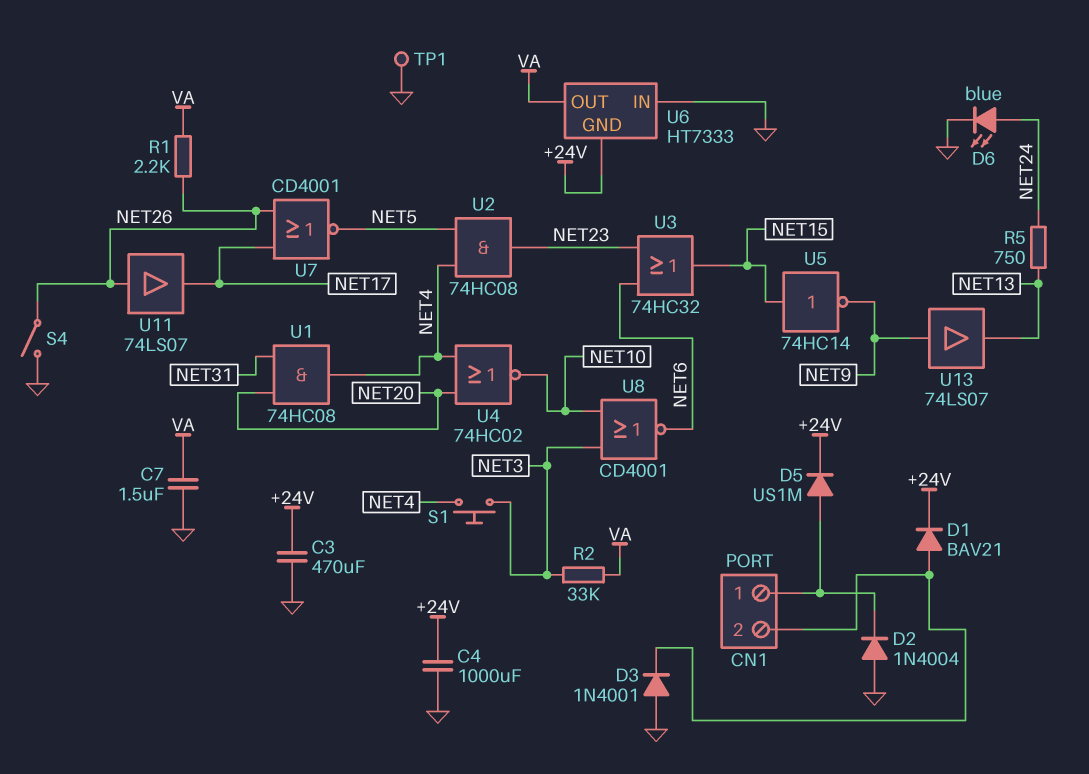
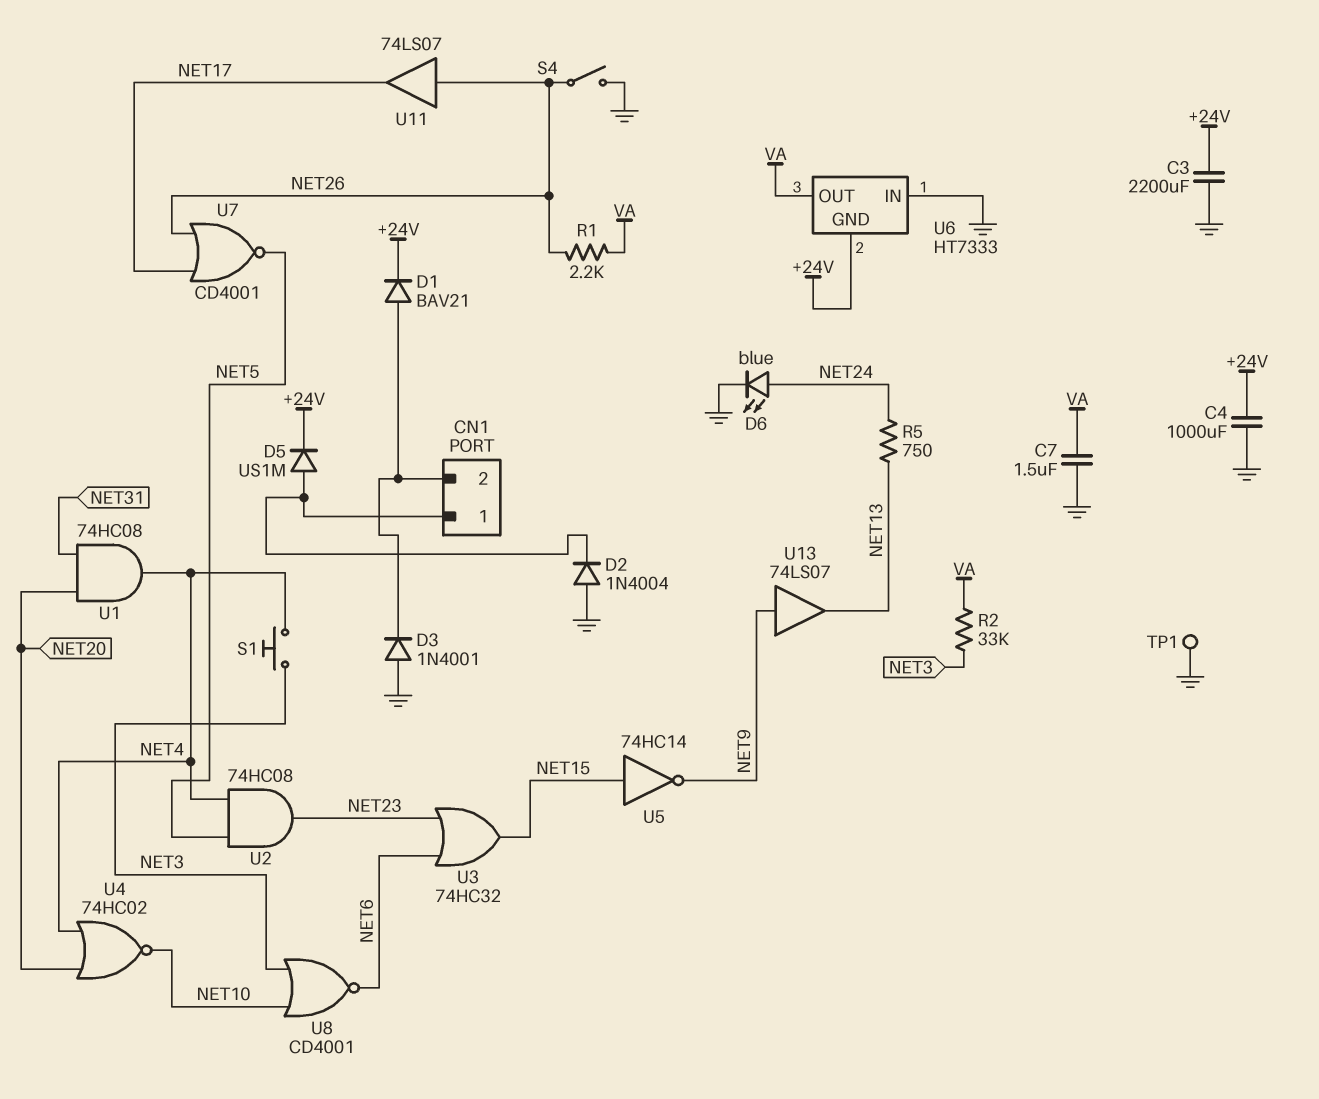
C3: 470uF (+24V, GND) -> 2200uF (+24V, GND)

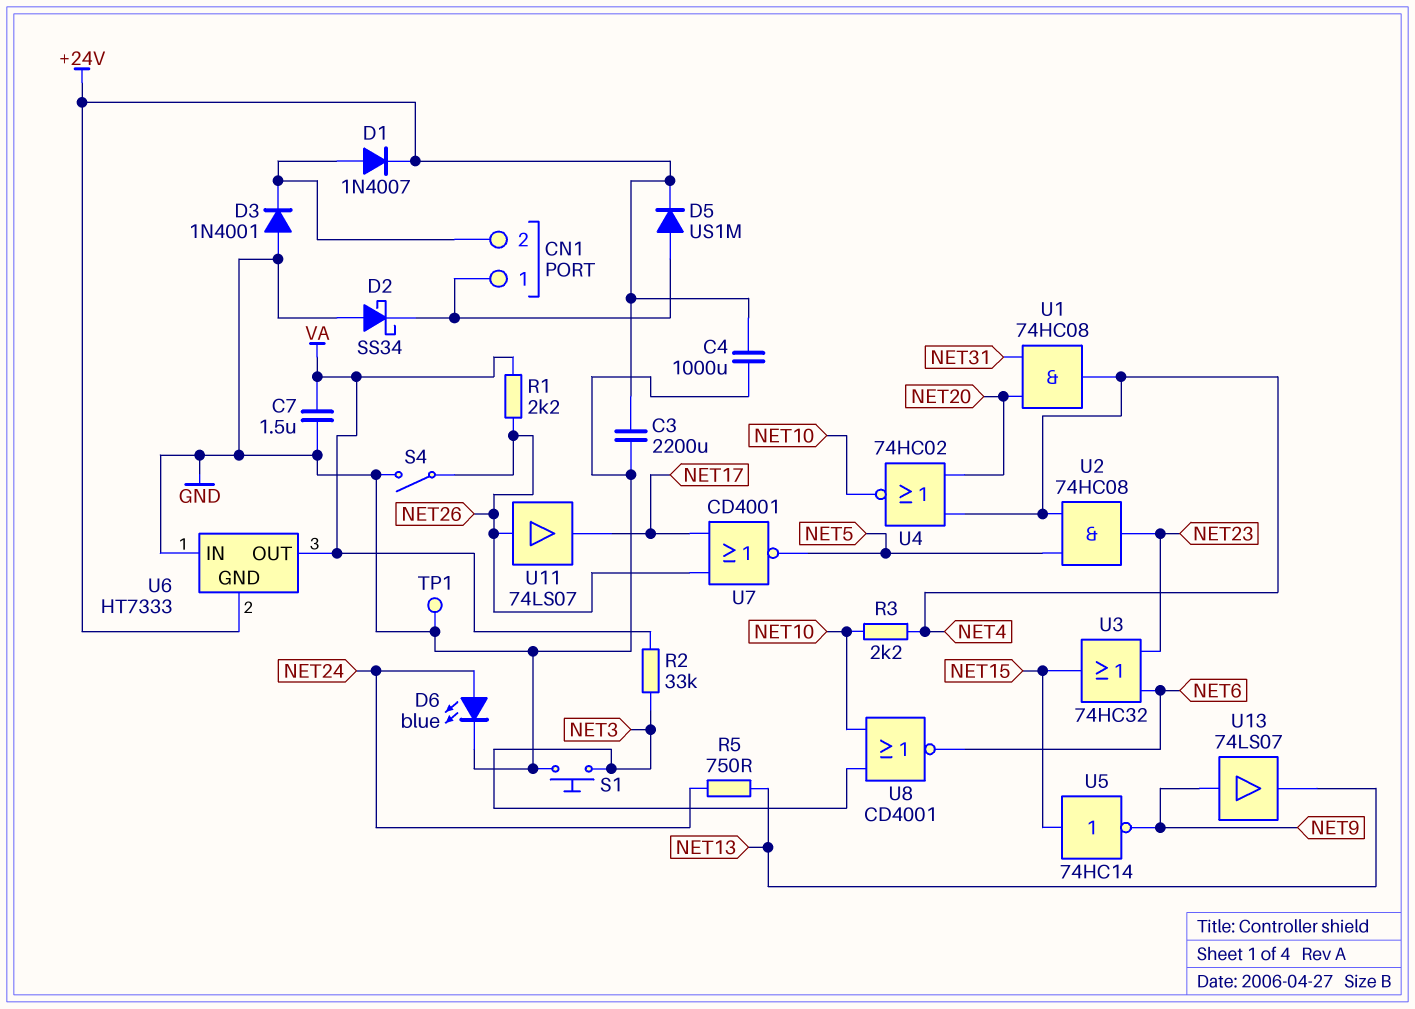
D1: diode BAV21 (A CN1/2, K +24V) -> diode 1N4007 (A CN1/2, K +24V)
D2: diode 1N4004 (A GND, K CN1/1) -> schottky SS34 (A GND, K CN1/1)
R3: none -> 2.2k (NET4, NET10)
S1: button (NET3, NET4) -> button (GND, NET3)

